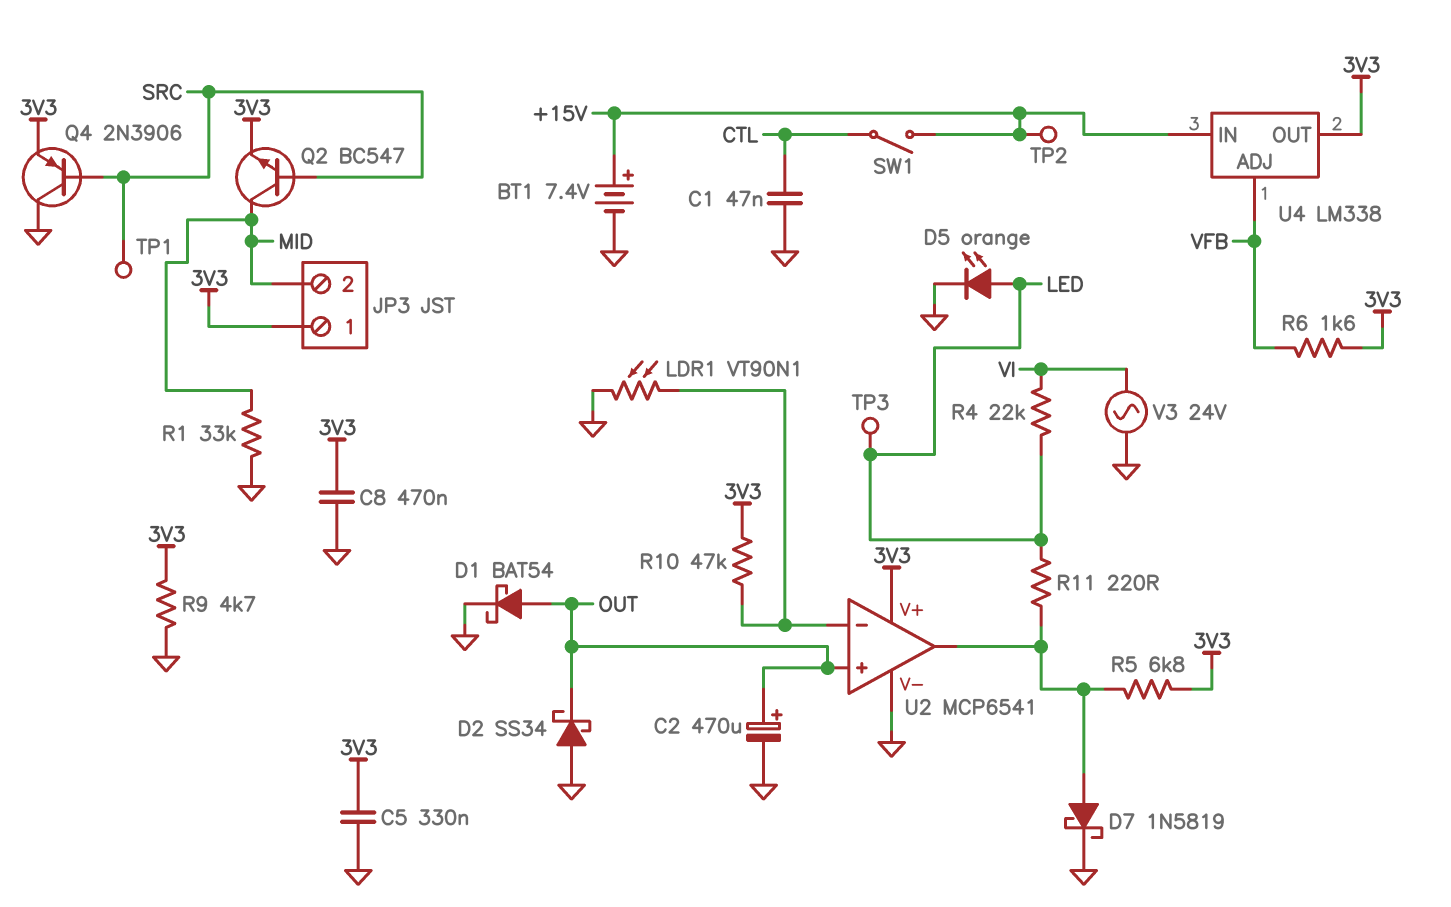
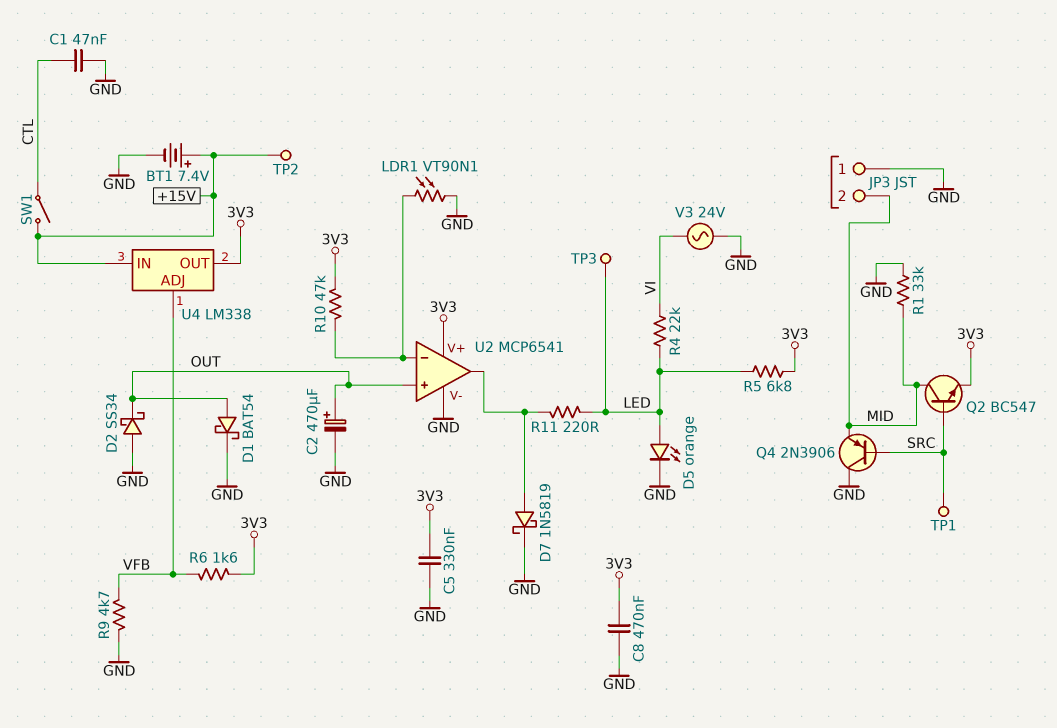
JP3 pin 1: 3V3 -> GND
Q4: PNP 2N3906 (B SRC, C GND, E 3V3) -> PNP 2N3906 (B SRC, C GND, E MID)
R5: 6.8k (3V3, U2/out) -> 6.8k (3V3, LED)
R9: 4.7k (3V3, GND) -> 4.7k (GND, VFB)

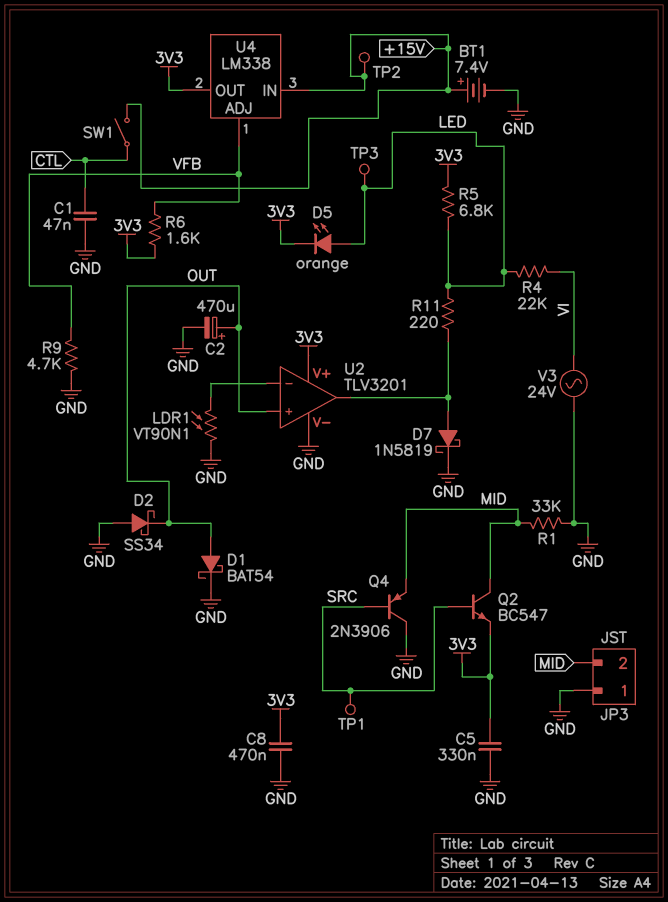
D5: LED orange (A LED, K GND) -> LED orange (A LED, K 3V3)
R10: 47k (3V3, U2/in-) -> none
U2: MCP6541 -> TLV3201

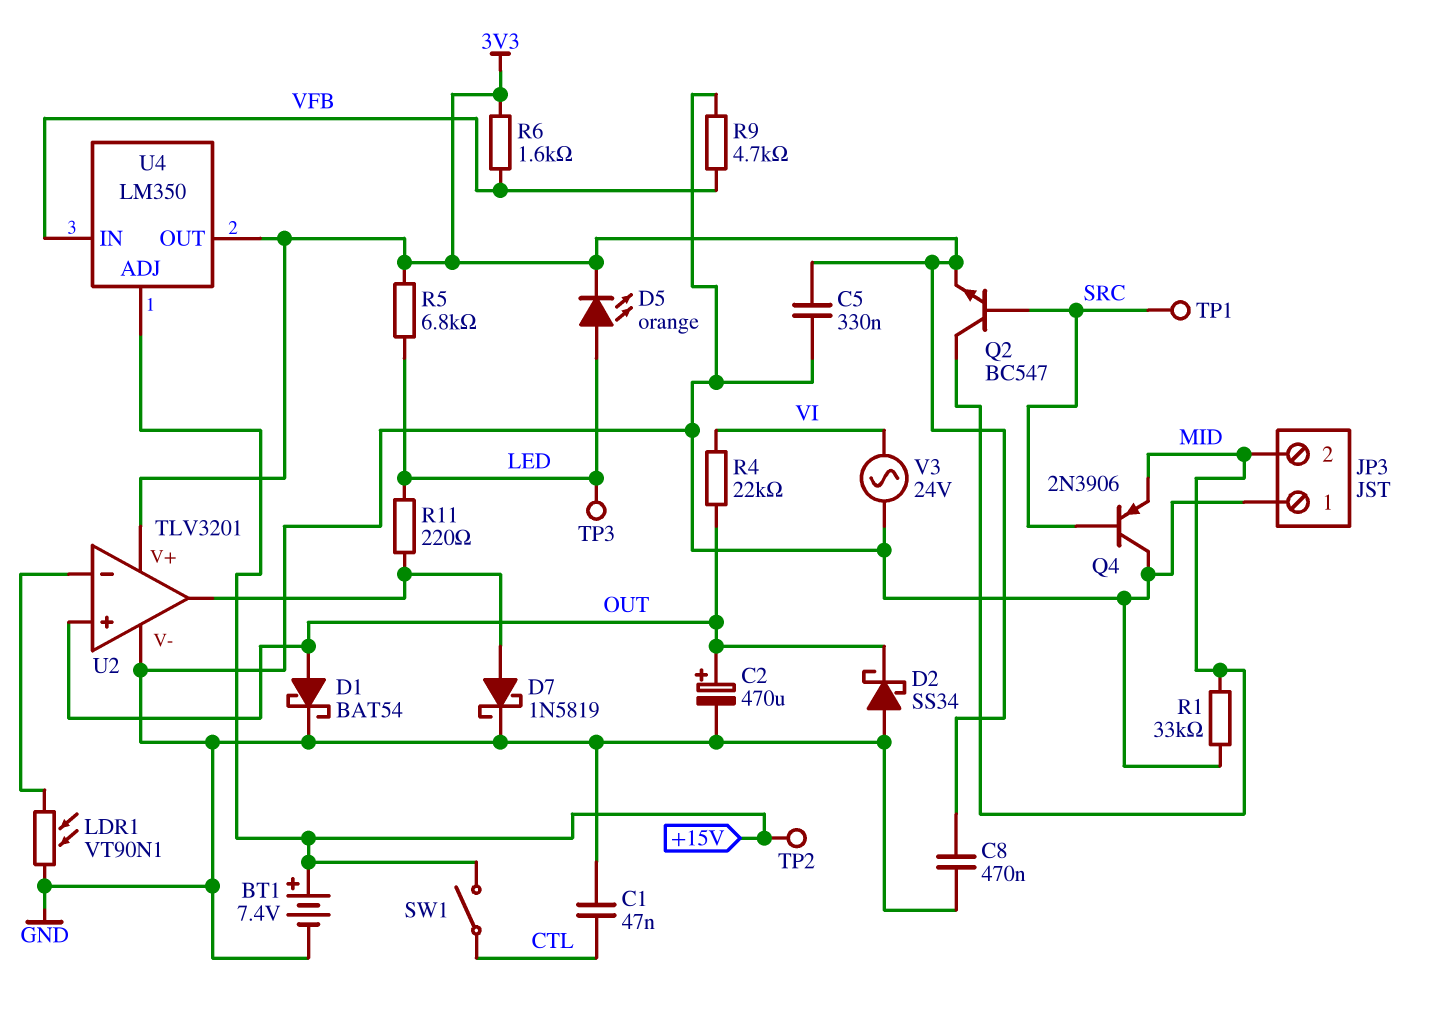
R4: 22k (LED, VI) -> 22k (OUT, VI)
U4: LM338 -> LM350
U4 pin ADJ: VFB -> +15V
U4 pin IN: +15V -> VFB

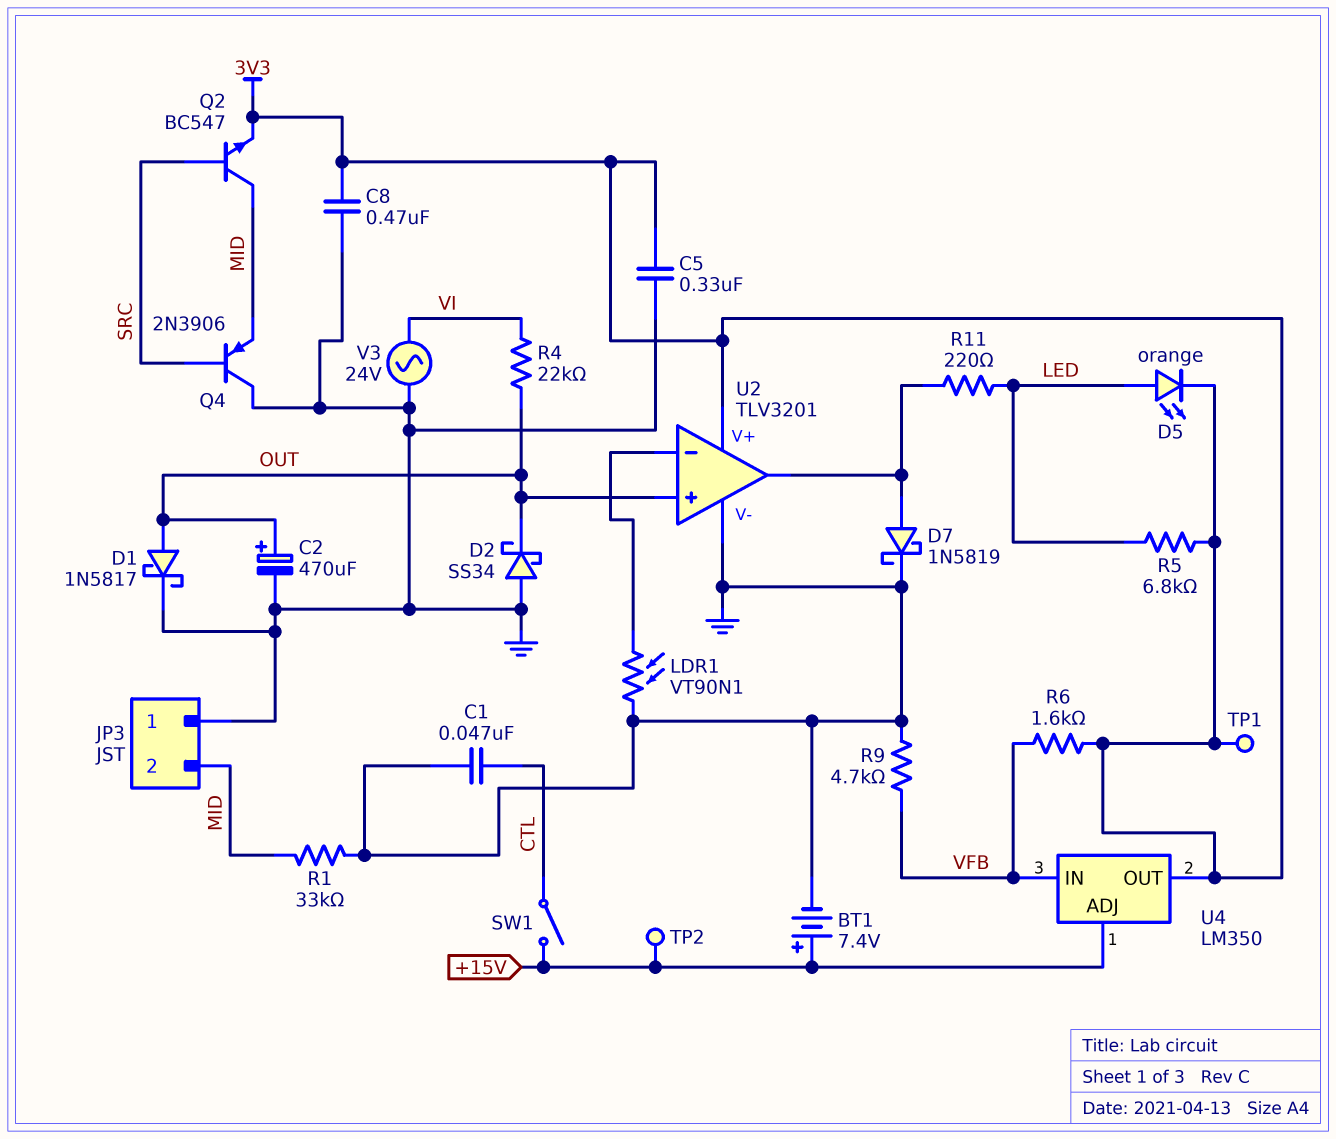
D1: schottky BAT54 (A OUT, K GND) -> schottky 1N5817 (A OUT, K GND)
TP1: test point (SRC) -> test point (3V3)
TP3: test point (LED) -> none

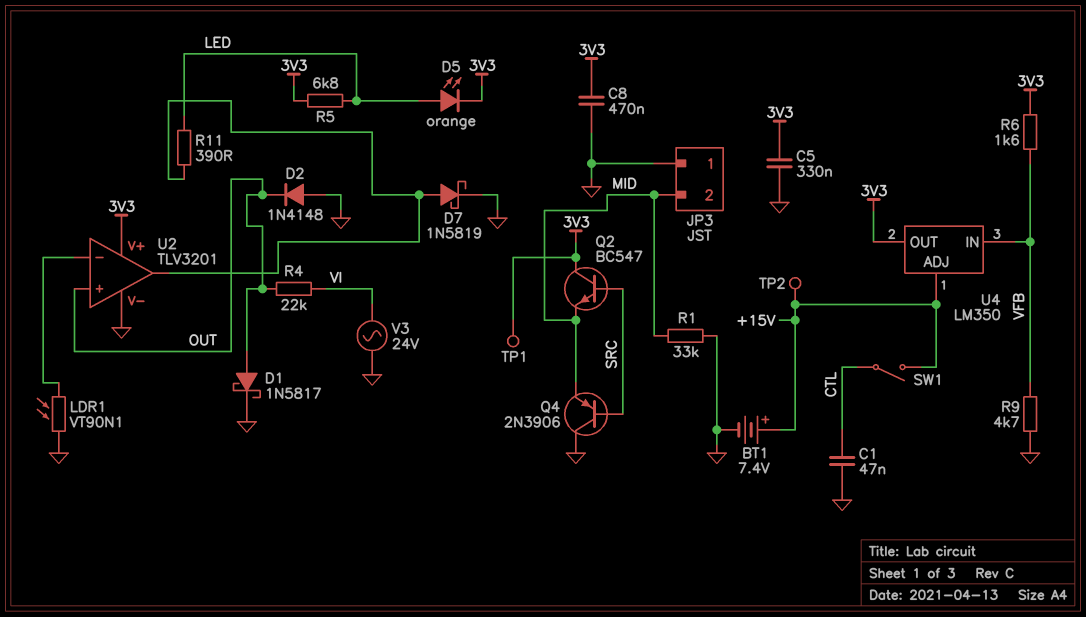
C2: 470uF (plus OUT, minus GND) -> none
D2: schottky SS34 (A GND, K OUT) -> diode 1N4148 (A GND, K OUT)
Q2: NPN BC547 (B SRC, C MID, E 3V3) -> NPN BC547 (B SRC, C 3V3, E MID)
R11: 220 (LED, U2/out) -> 390 (LED, U2/out)

